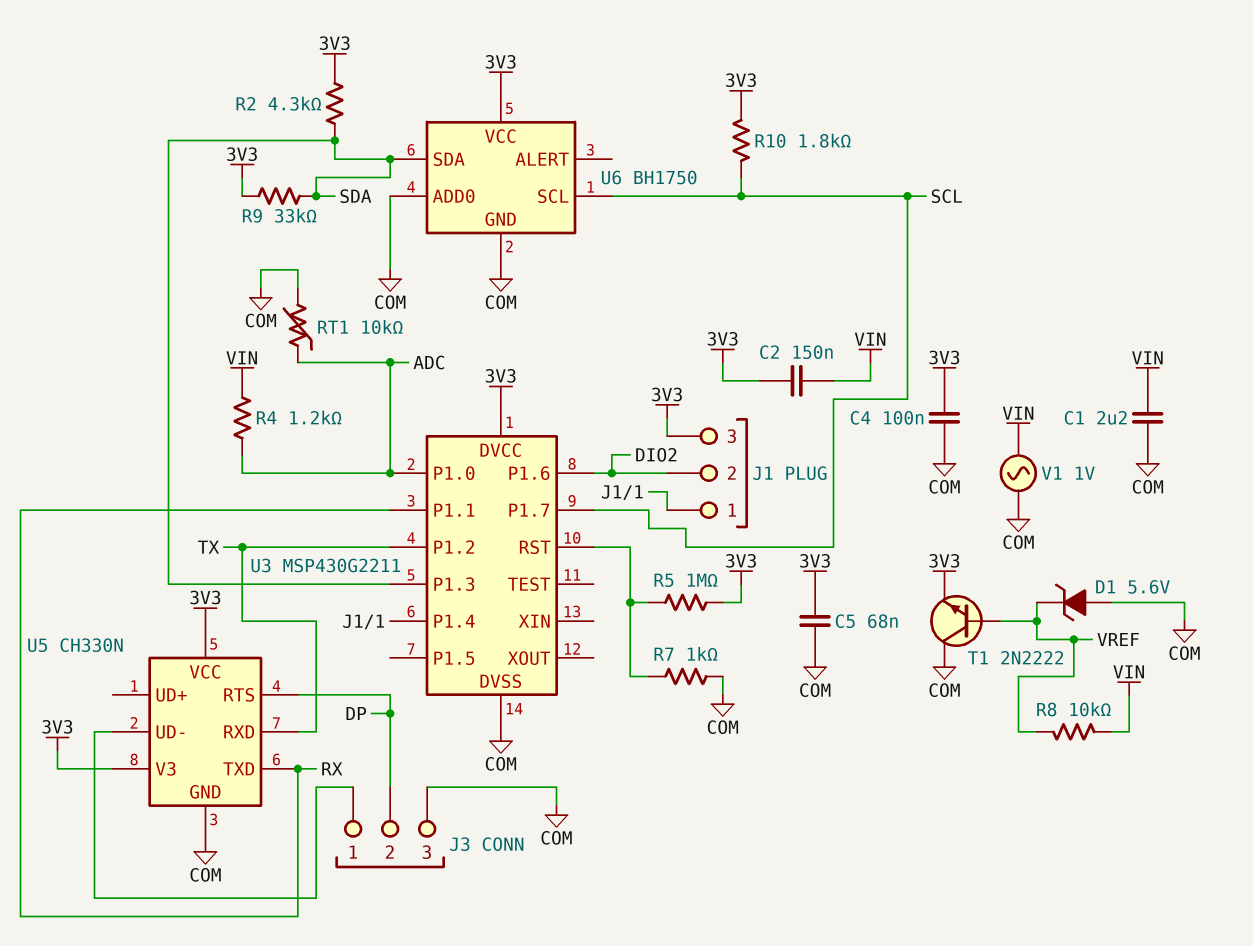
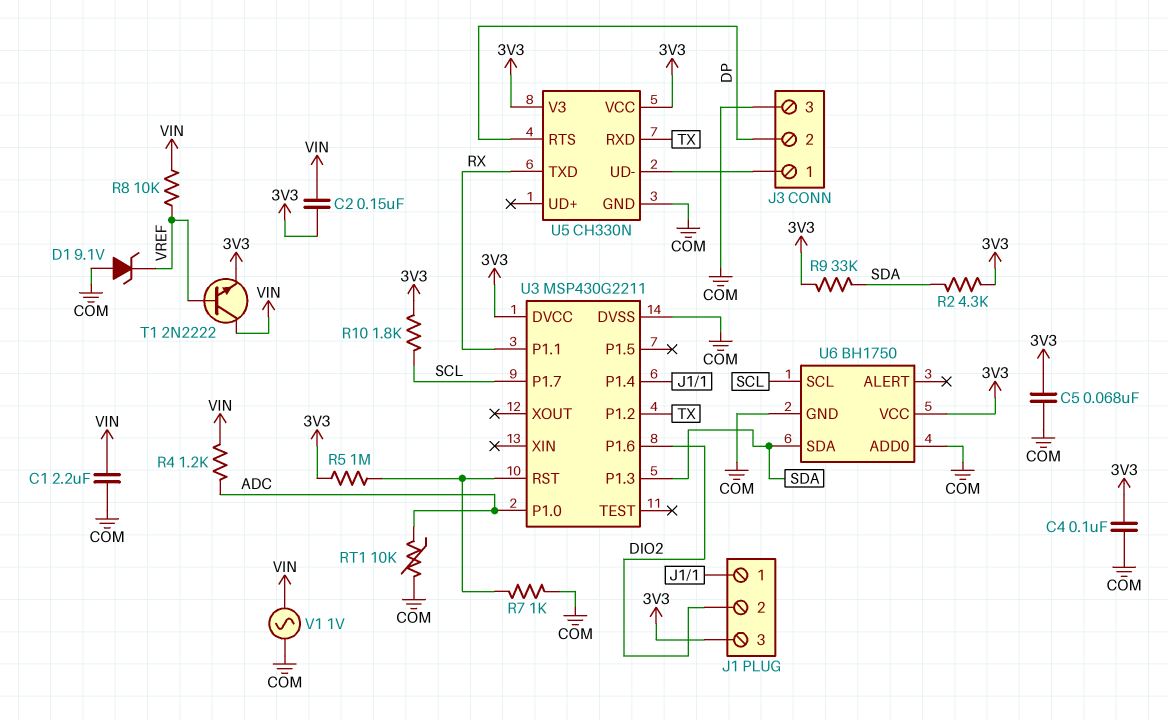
D1: zener 5.6V (A COM, K VREF) -> zener 9.1V (A COM, K VREF)
T1: NPN 2N2222 (B VREF, C COM, E 3V3) -> NPN 2N2222 (B VREF, C VIN, E 3V3)

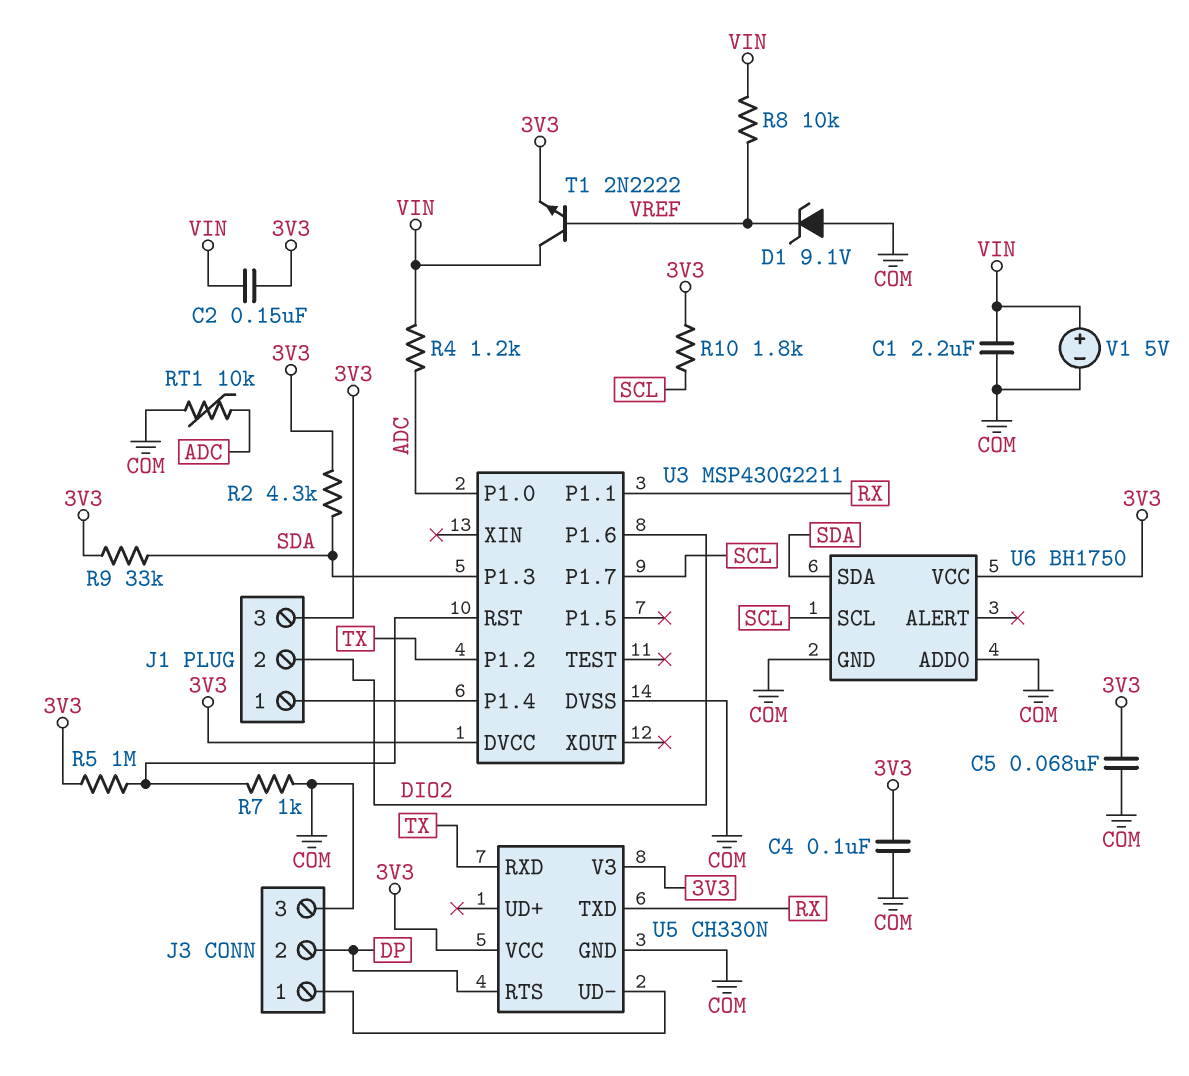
V1: AC 1V (COM, VIN) -> 5V (plus VIN, minus COM)

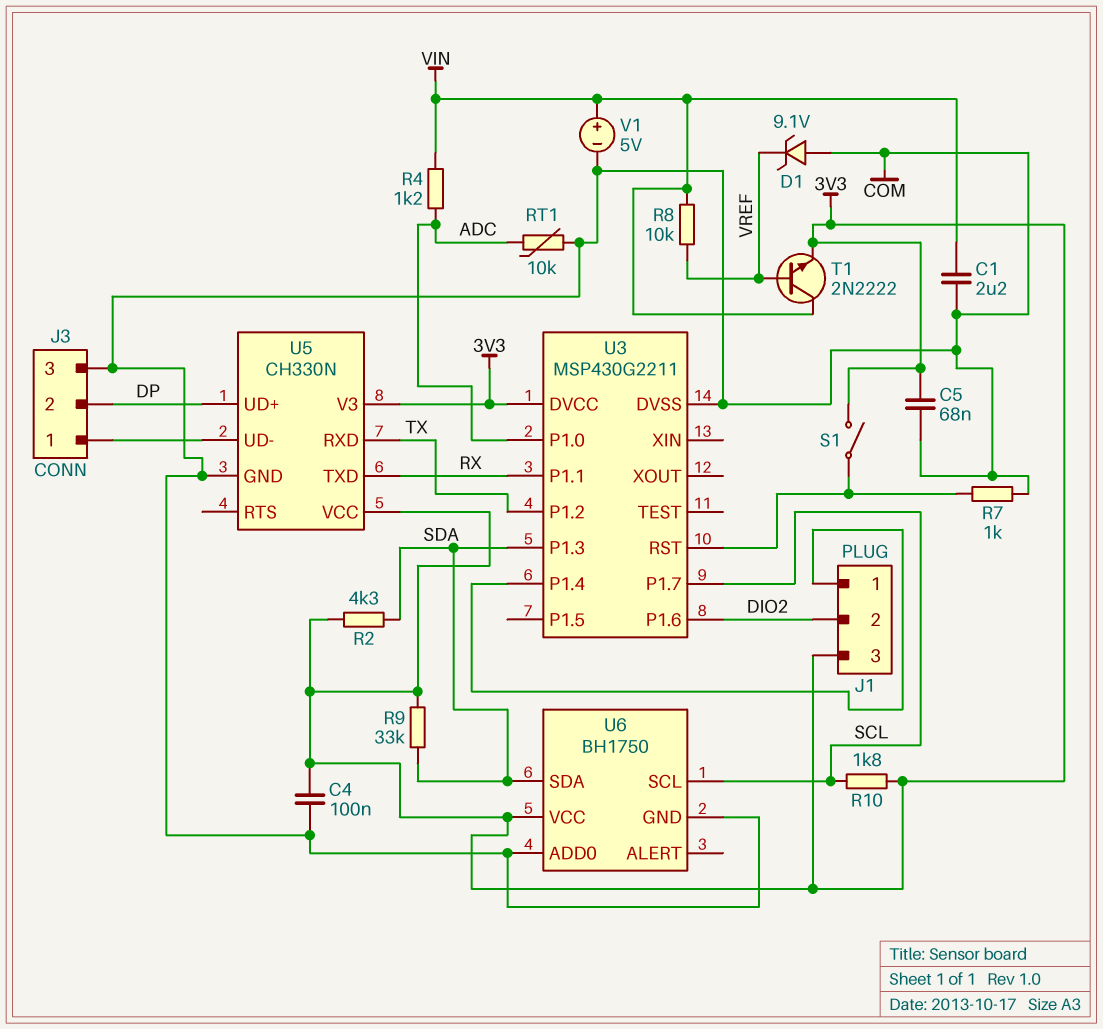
C2: 150nF (3V3, VIN) -> none
R5: 1M (3V3, U3/RST) -> none
S1: none -> switch (3V3, U3/RST)
U5 pin RTS: DP -> none
U5 pin UD+: none -> DP

